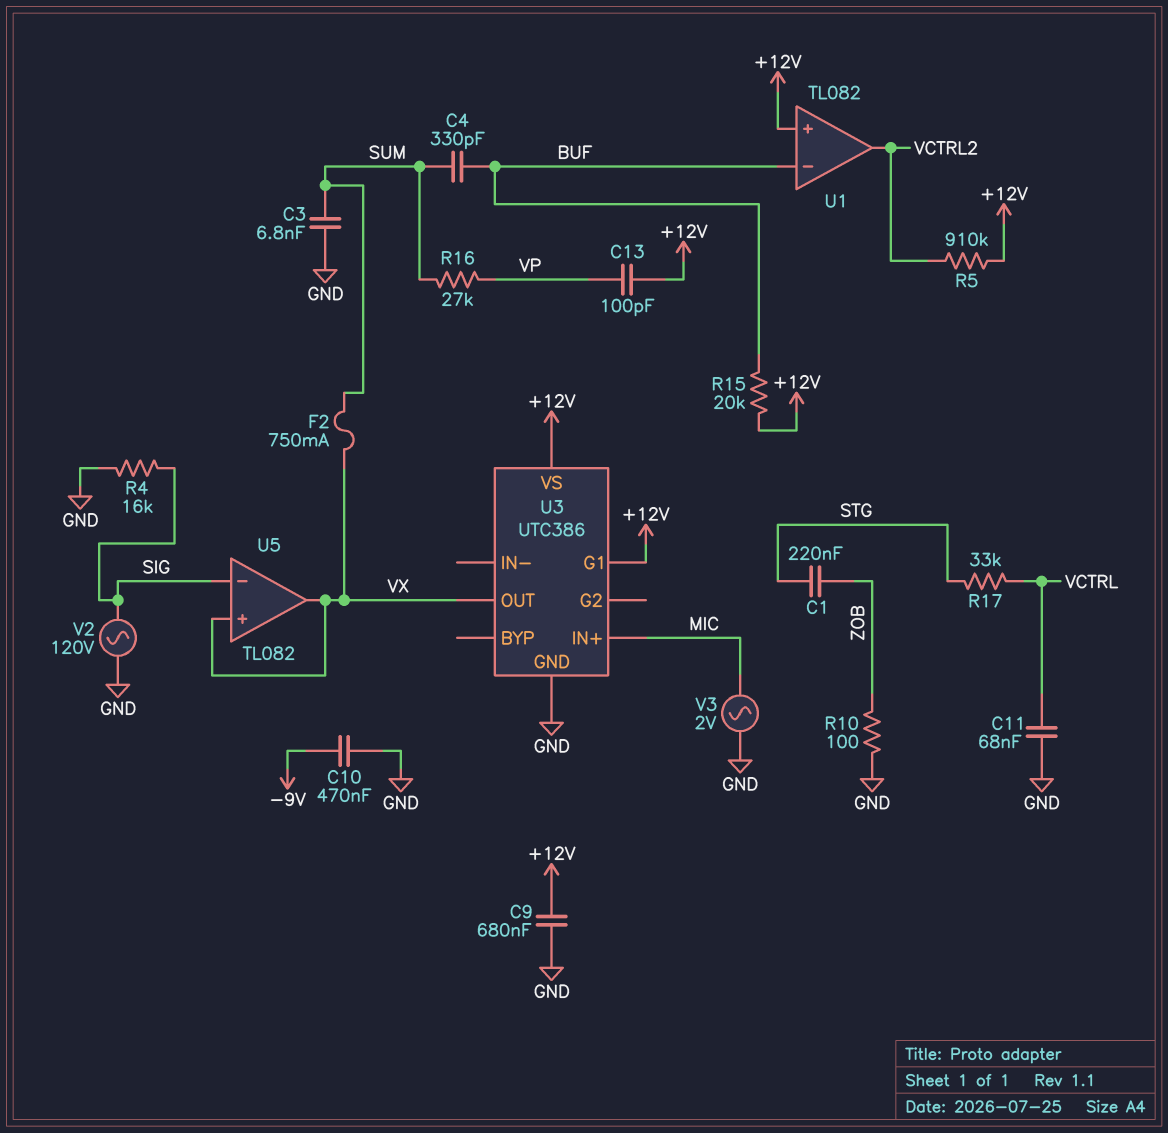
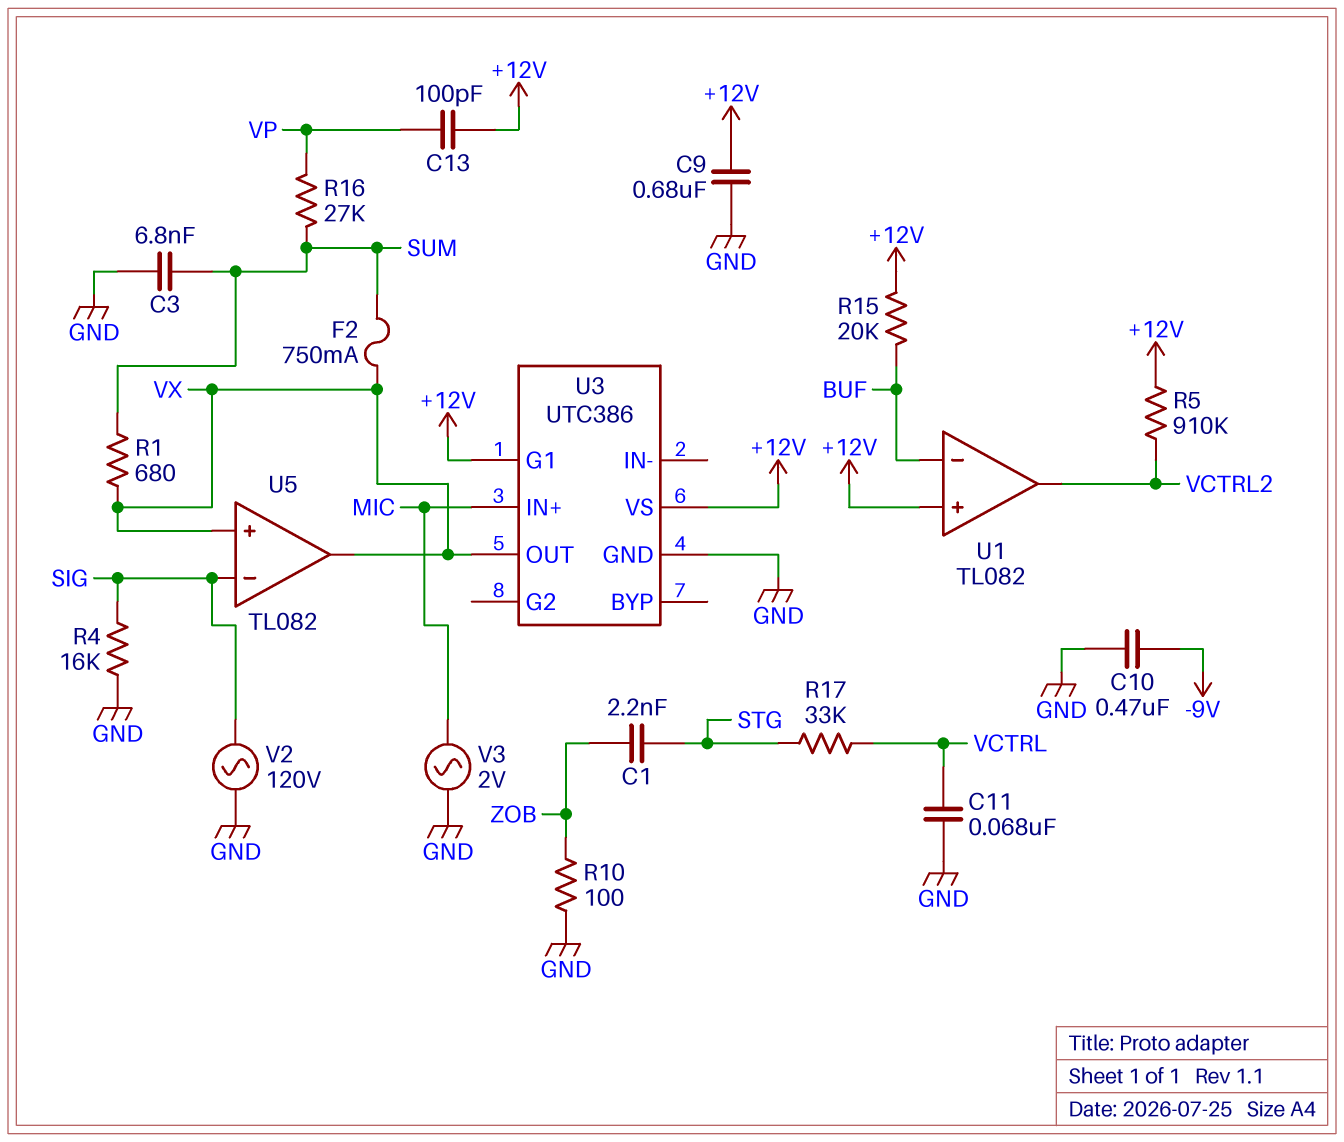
C1: 220nF (STG, ZOB) -> 2.2nF (STG, ZOB)
C4: 330pF (BUF, SUM) -> none
R1: none -> 680 (SUM, VX)

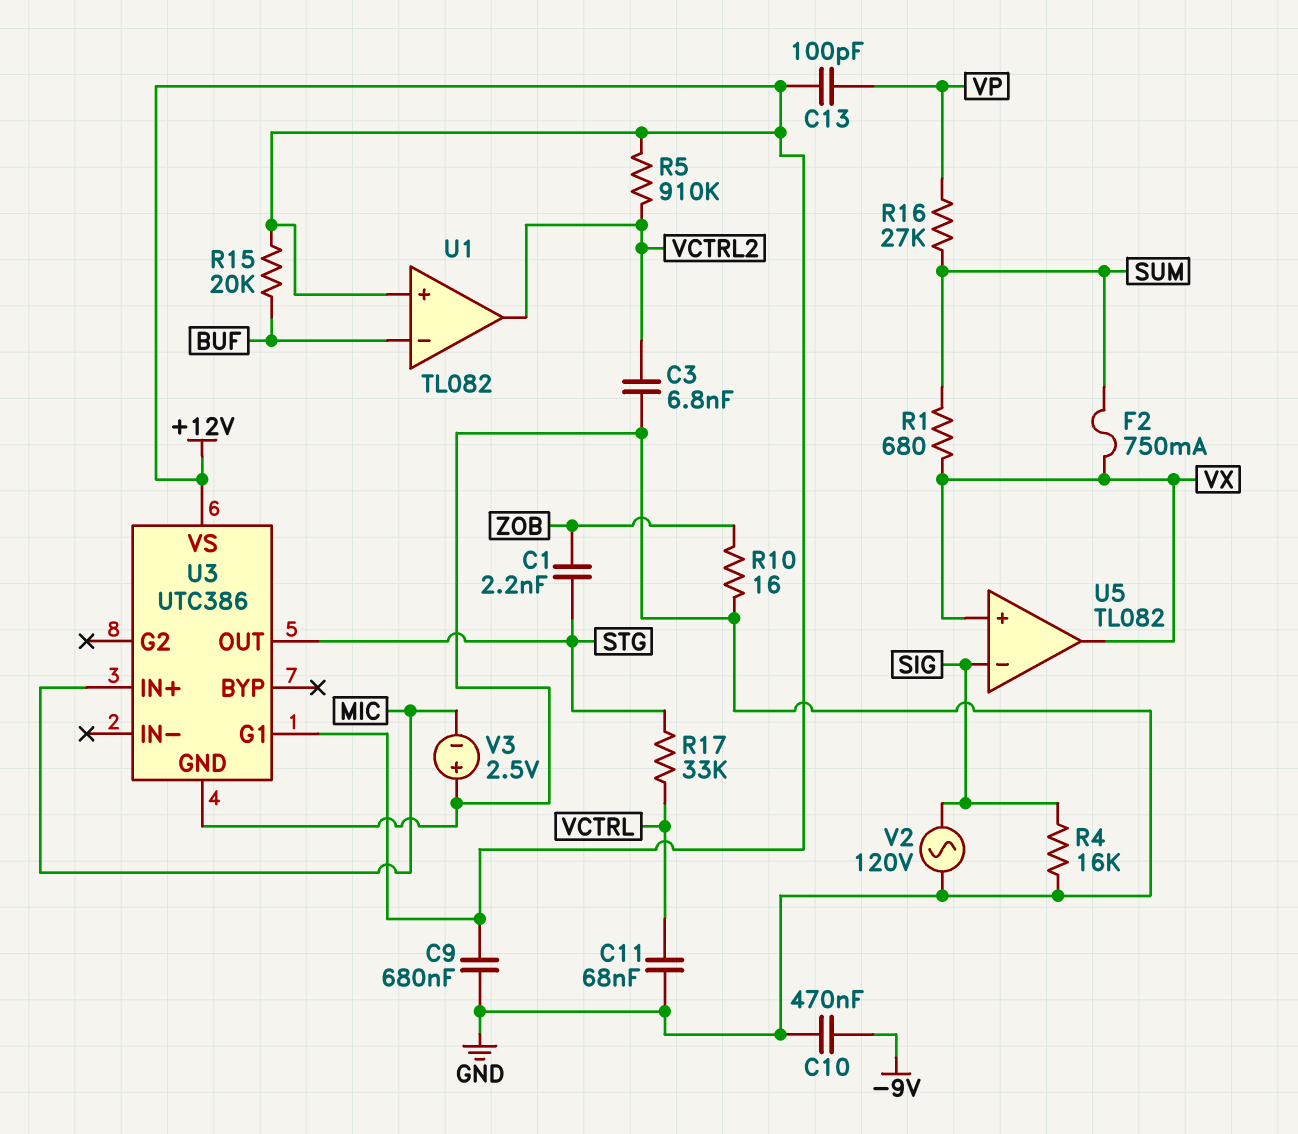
C3: 6.8nF (GND, SUM) -> 6.8nF (GND, VCTRL2)
R10: 100 (GND, ZOB) -> 16 (GND, ZOB)
U3 pin OUT: VX -> STG
V3: AC 2V (GND, MIC) -> 2.5V (plus GND, minus MIC)

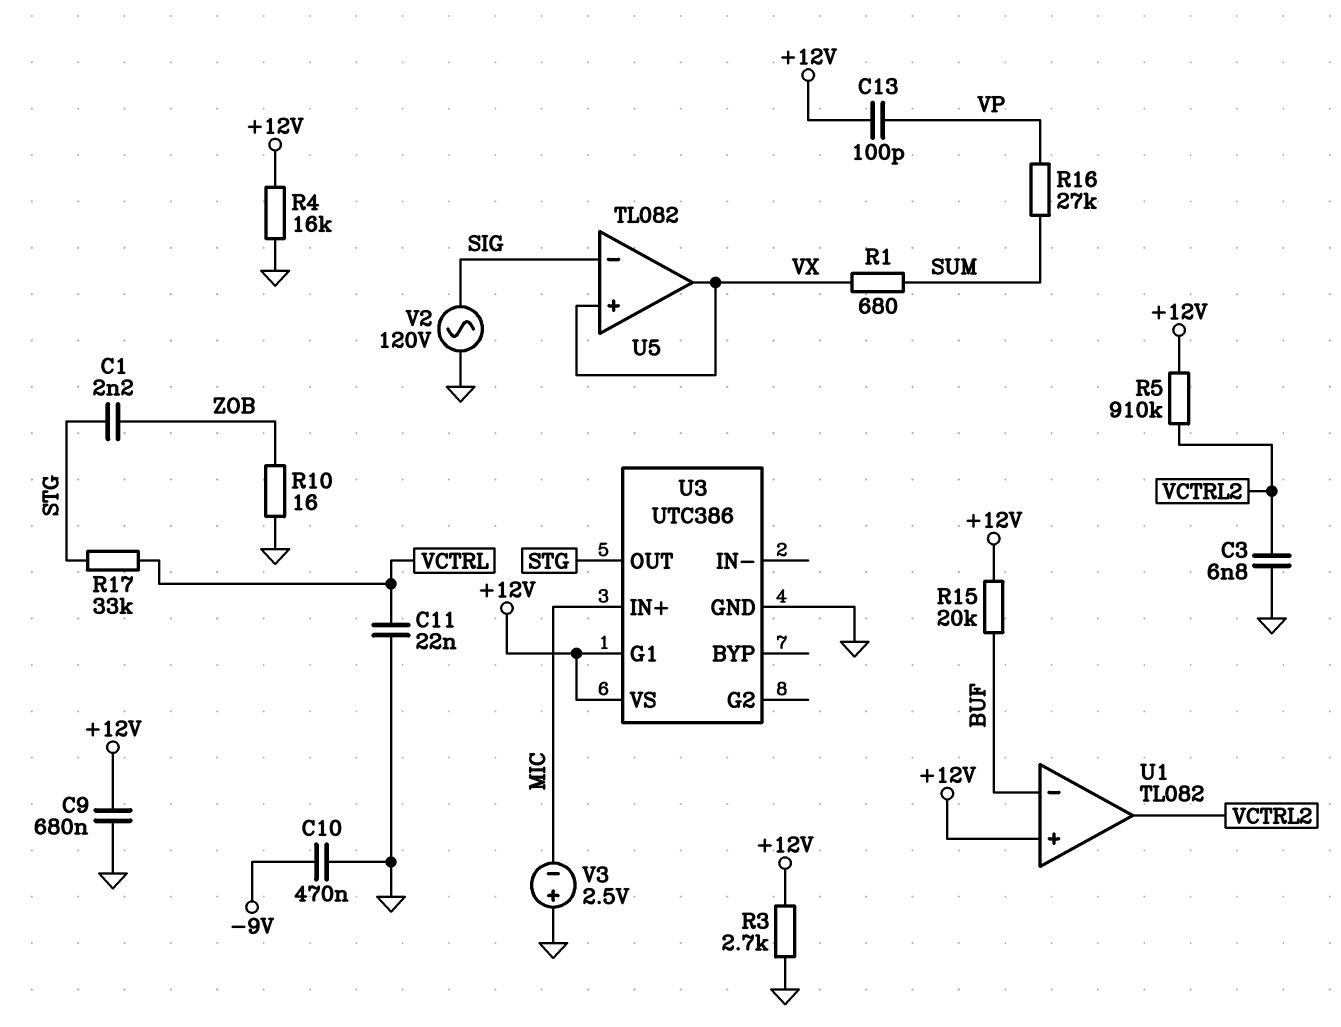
C11: 68nF (GND, VCTRL) -> 22nF (GND, VCTRL)
F2: 750mA (SUM, VX) -> none
R3: none -> 2.7k (+12V, GND)
R4: 16k (GND, SIG) -> 16k (+12V, GND)

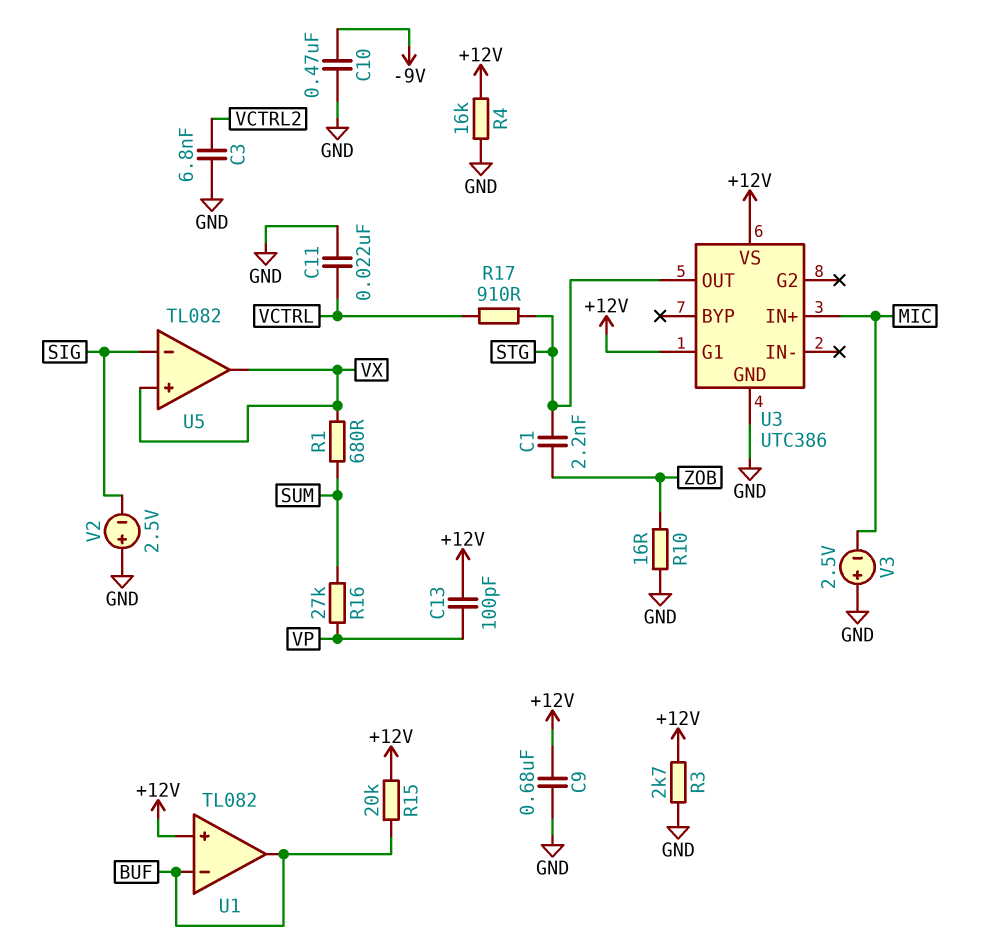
R5: 910k (+12V, VCTRL2) -> none
R17: 33k (STG, VCTRL) -> 910 (STG, VCTRL)
U1 pin out: VCTRL2 -> BUF
V2: AC 120V (GND, SIG) -> 2.5V (plus GND, minus SIG)

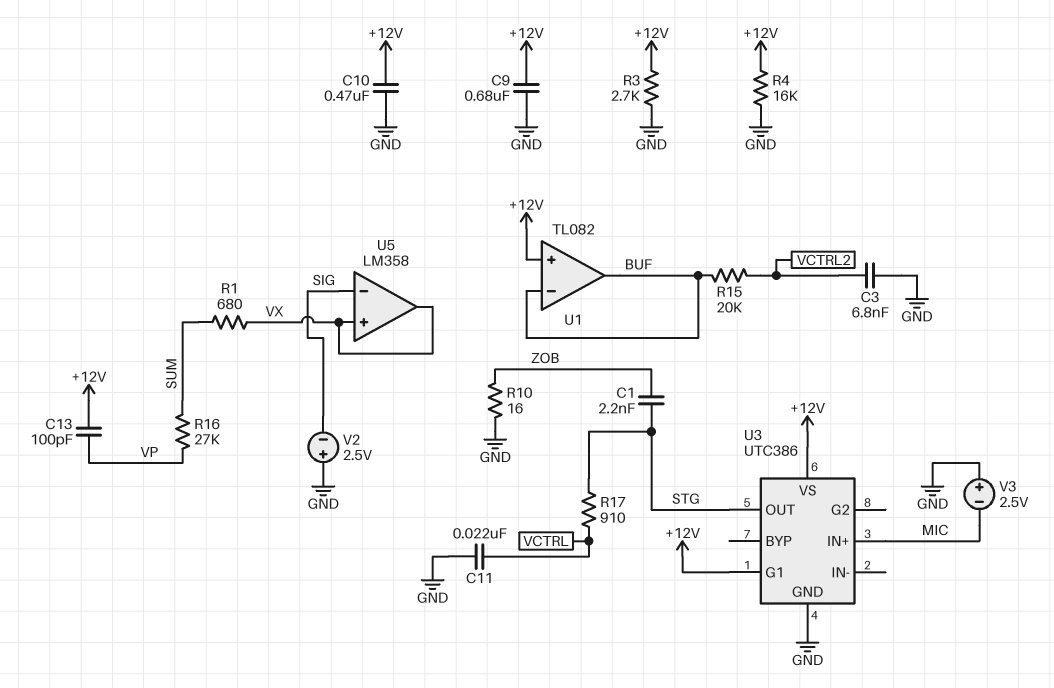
C10: 470nF (-9V, GND) -> 470nF (+12V, GND)
R15: 20k (+12V, BUF) -> 20k (BUF, VCTRL2)
U5: TL082 -> LM358

